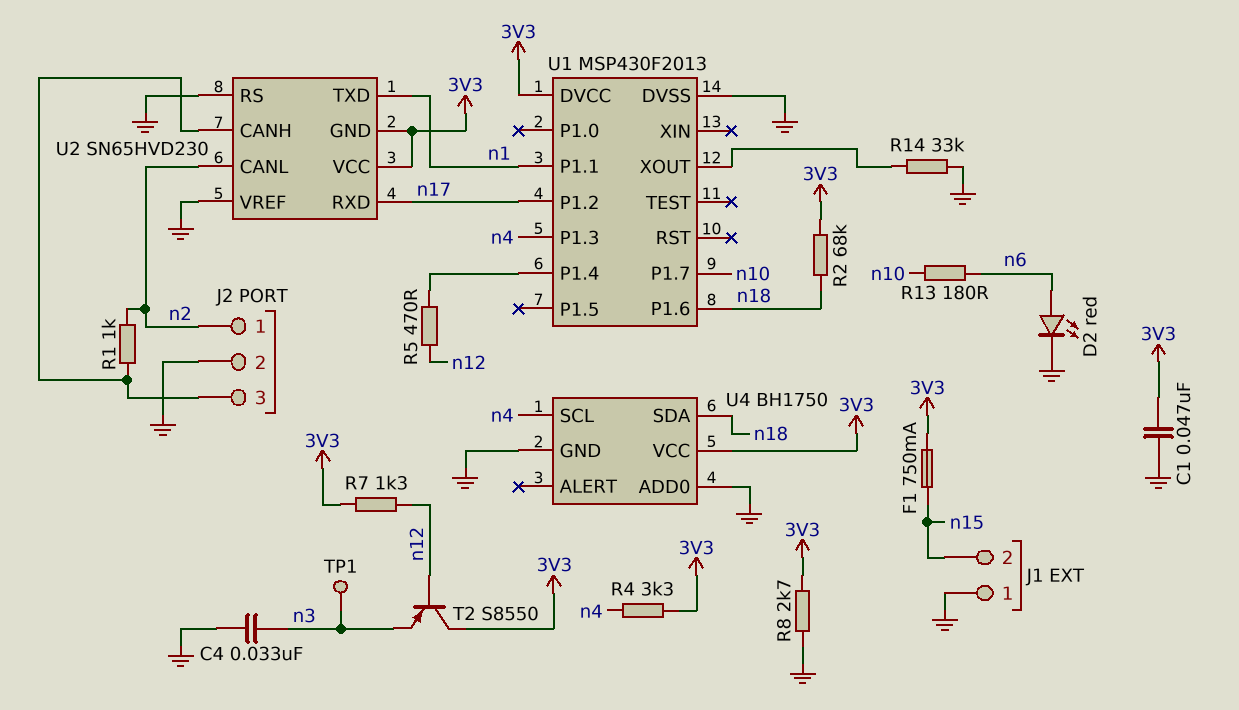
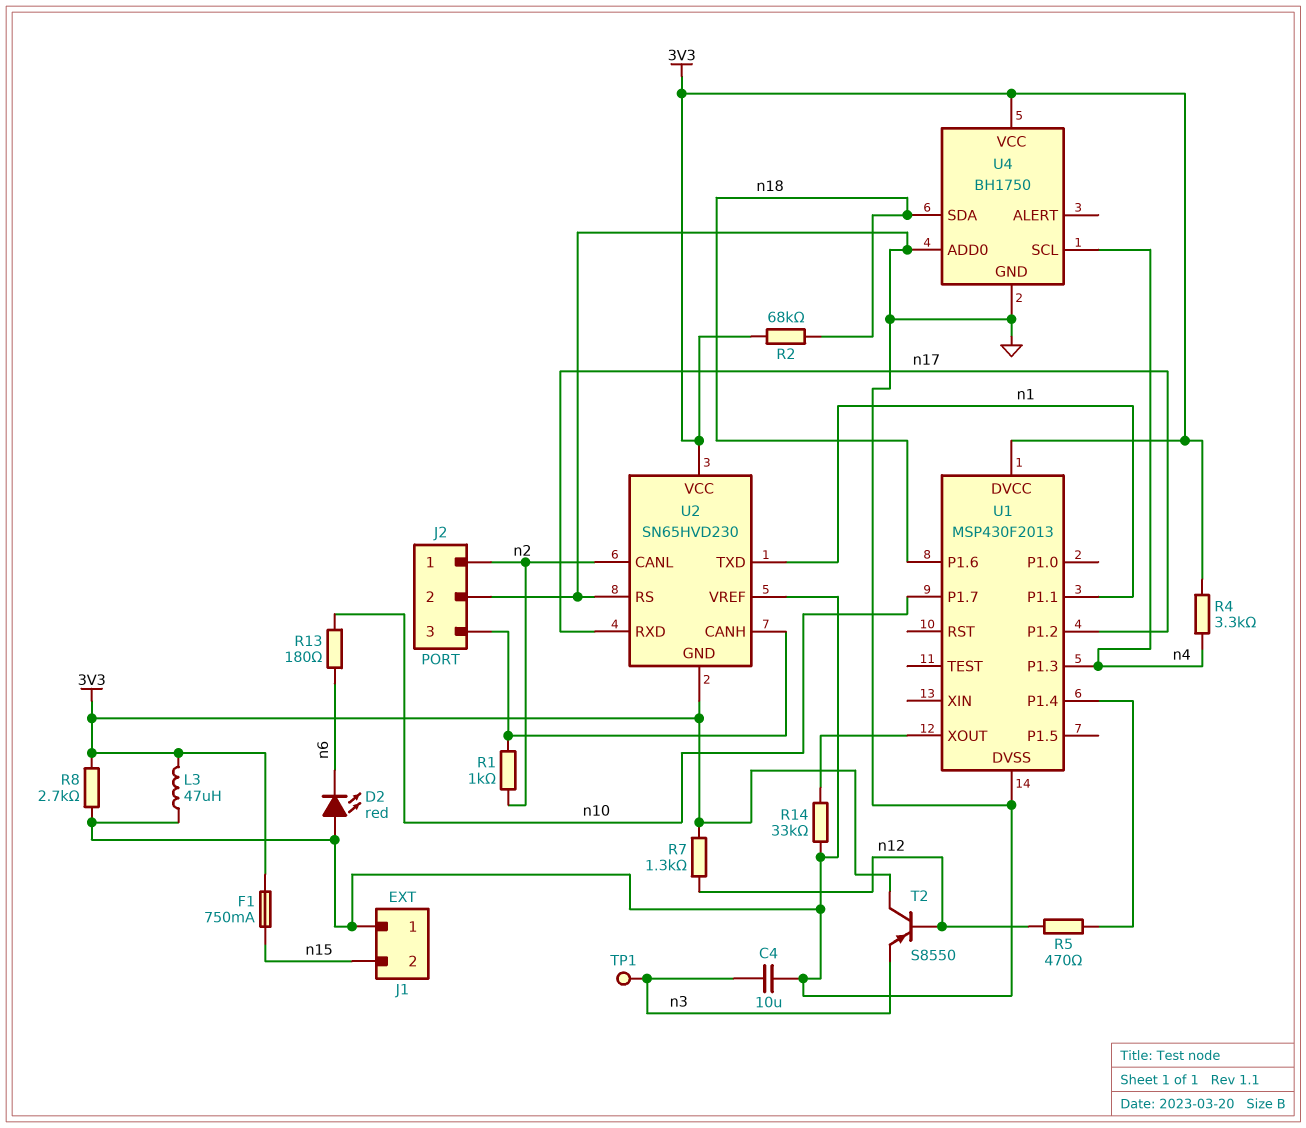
C1: 47nF (3V3, GND) -> none
C4: 33nF (GND, n3) -> 10uF (GND, n3)
D2: LED red (A n6, K GND) -> LED red (A GND, K n6)
L3: none -> 47uH (3V3, GND)

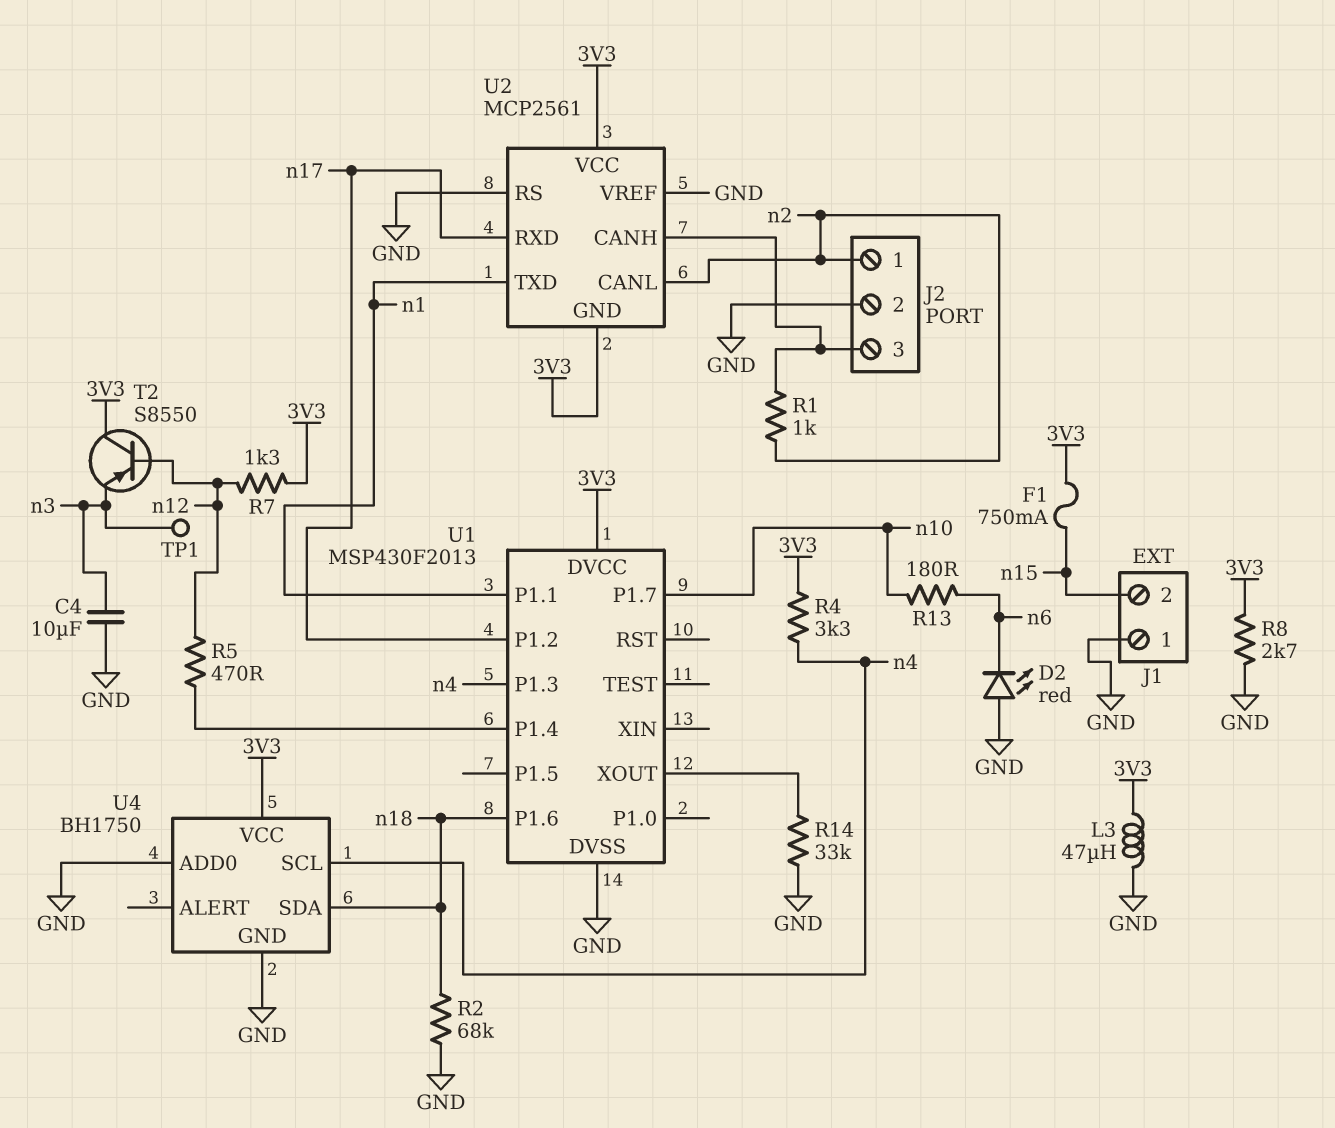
R2: 68k (3V3, n18) -> 68k (GND, n18)
U2: SN65HVD230 -> MCP2561

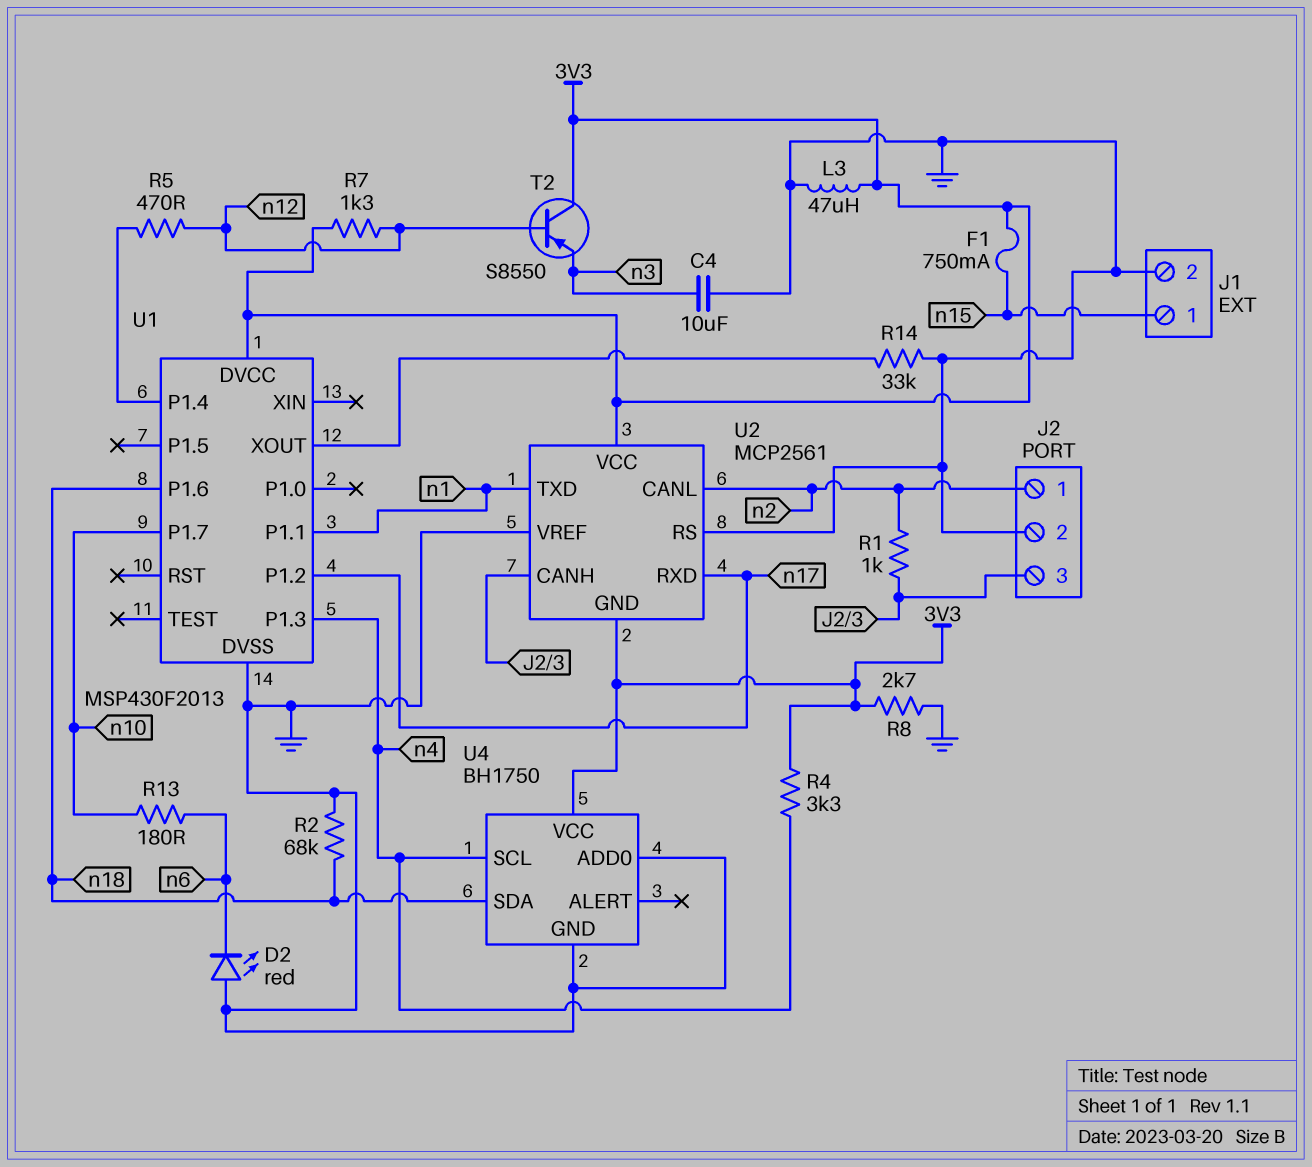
J1 pin 1: GND -> n15
J1 pin 2: n15 -> GND
TP1: test point (n3) -> none

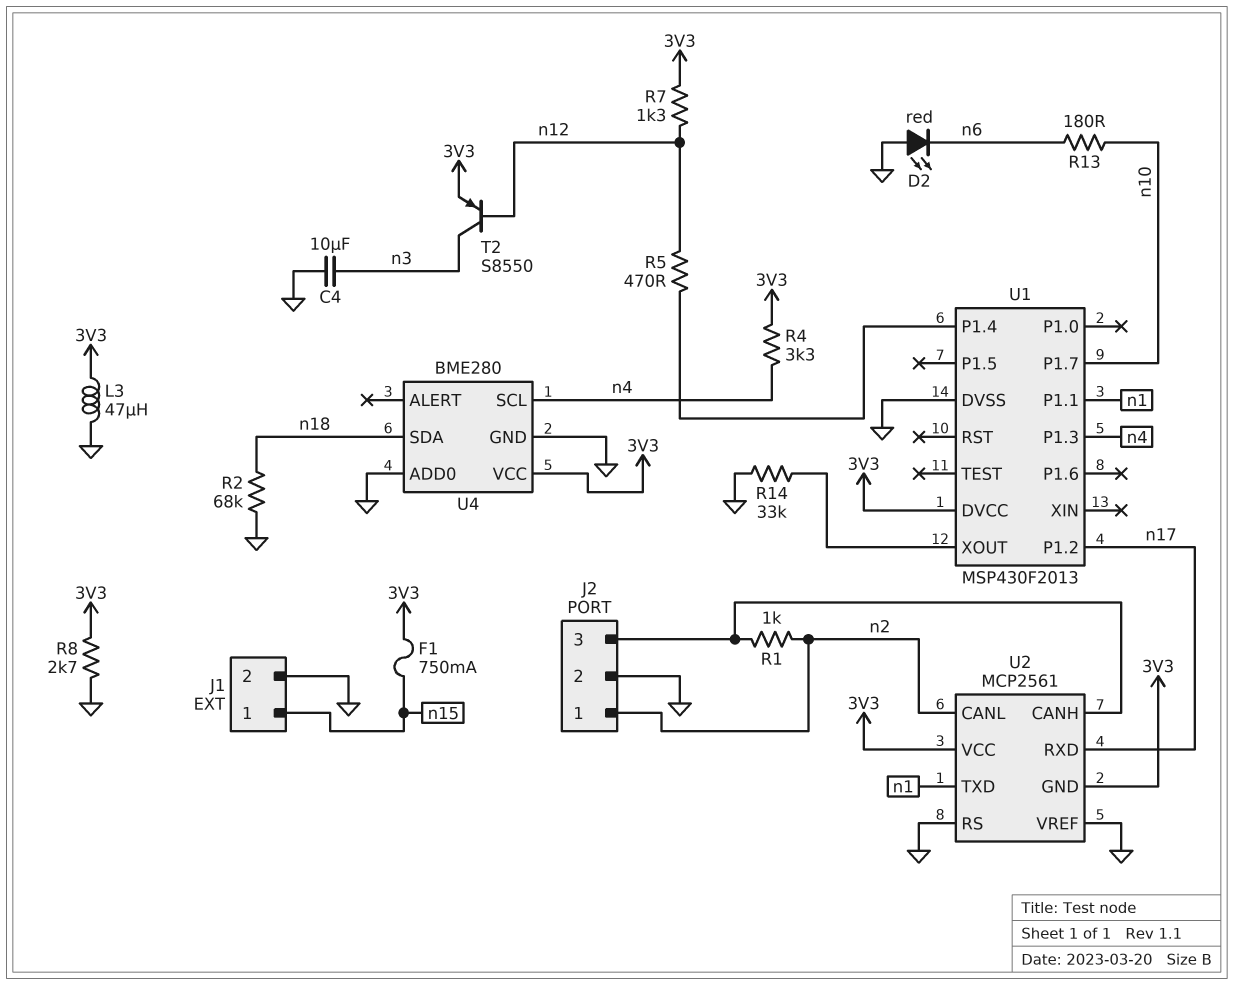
T2: PNP S8550 (B n12, C 3V3, E n3) -> PNP S8550 (B n12, C n3, E 3V3)
U1 pin P1.6: n18 -> none
U4: BH1750 -> BME280

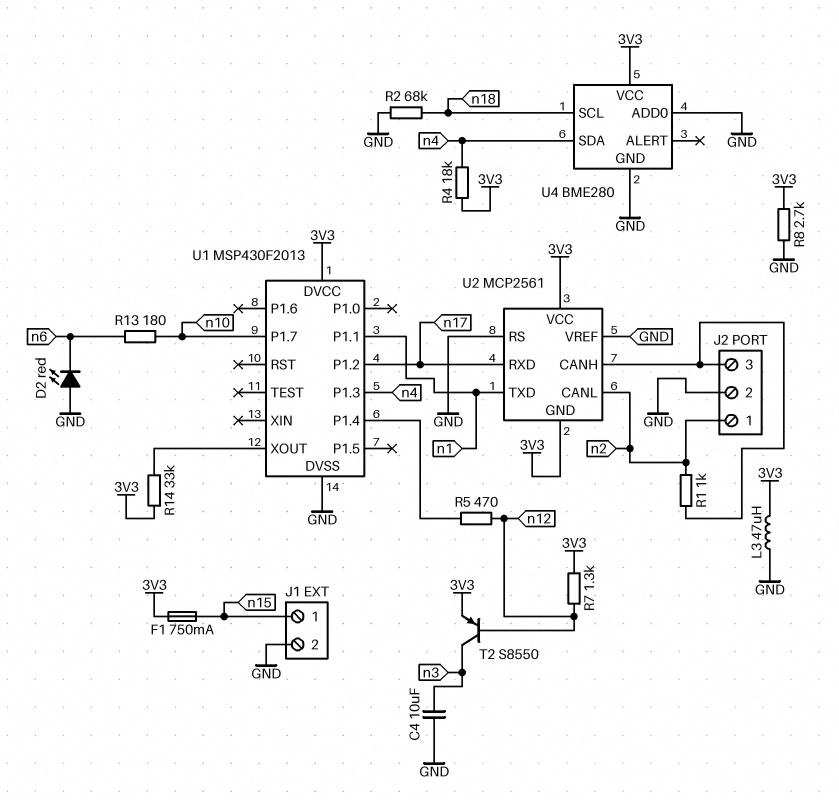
R4: 3.3k (3V3, n4) -> 18k (3V3, n4)
R14: 33k (GND, U1/XOUT) -> 33k (3V3, U1/XOUT)
U4 pin SCL: n4 -> n18
U4 pin SDA: n18 -> n4

